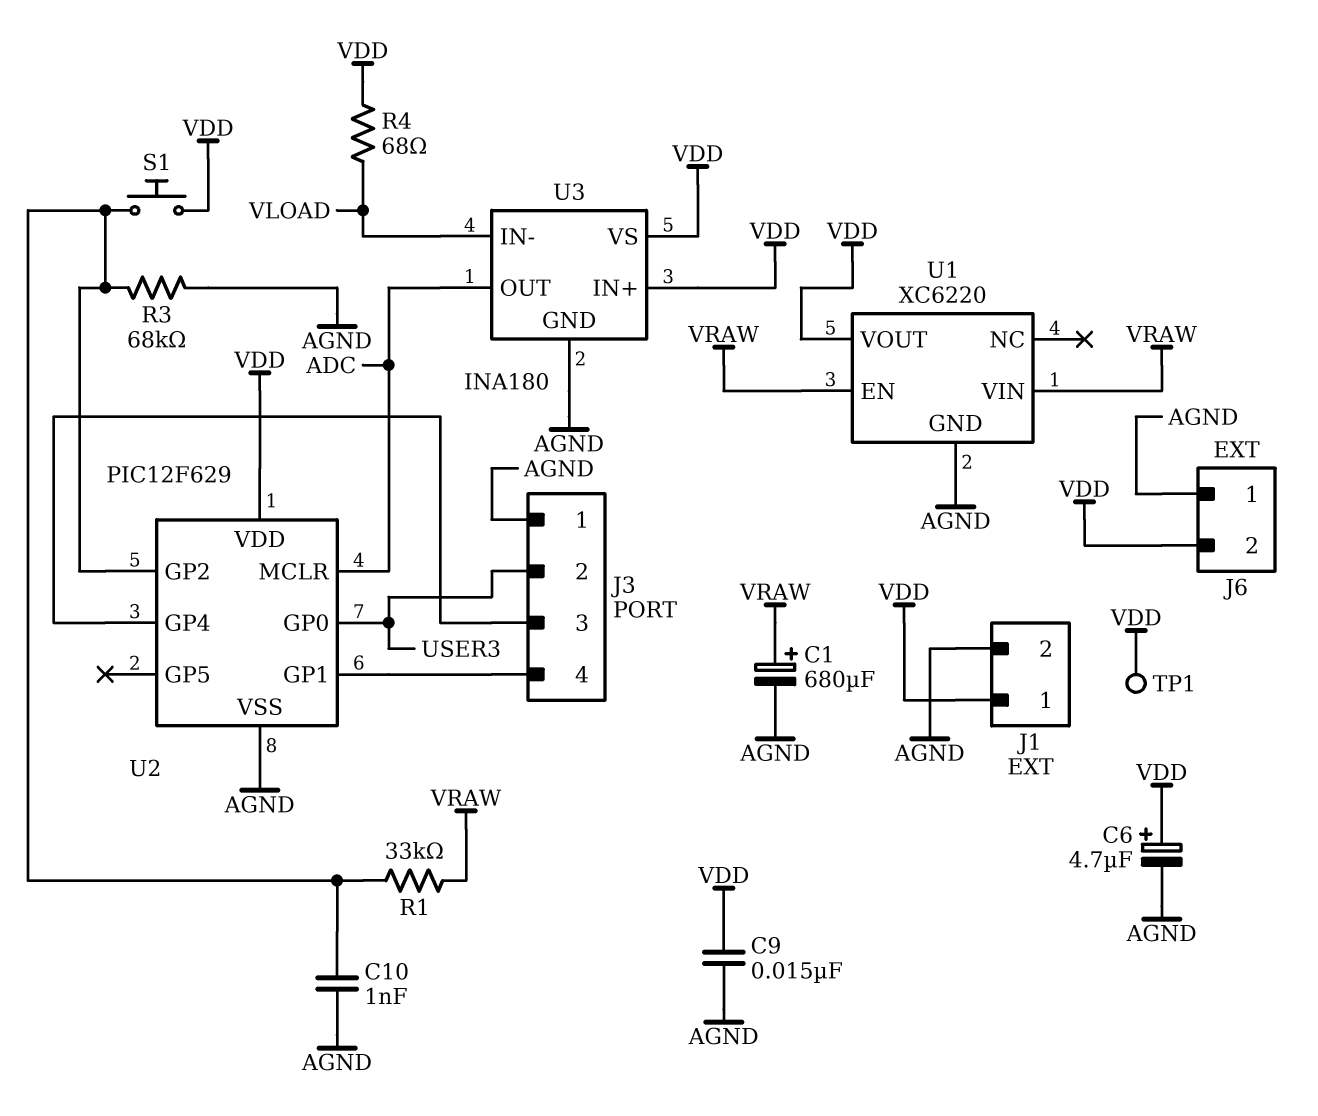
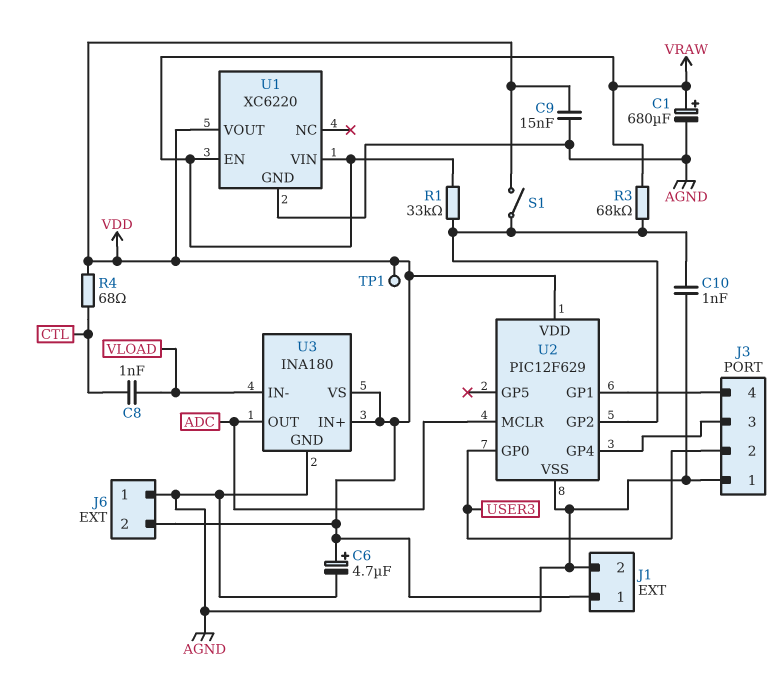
C8: none -> 1nF (CTL, VLOAD)
R3: 68k (AGND, U2/GP2) -> 68k (U2/GP2, VRAW)
R4: 68 (VDD, VLOAD) -> 68 (CTL, VDD)
S1: button (U2/GP2, VDD) -> switch (U2/GP2, VDD)

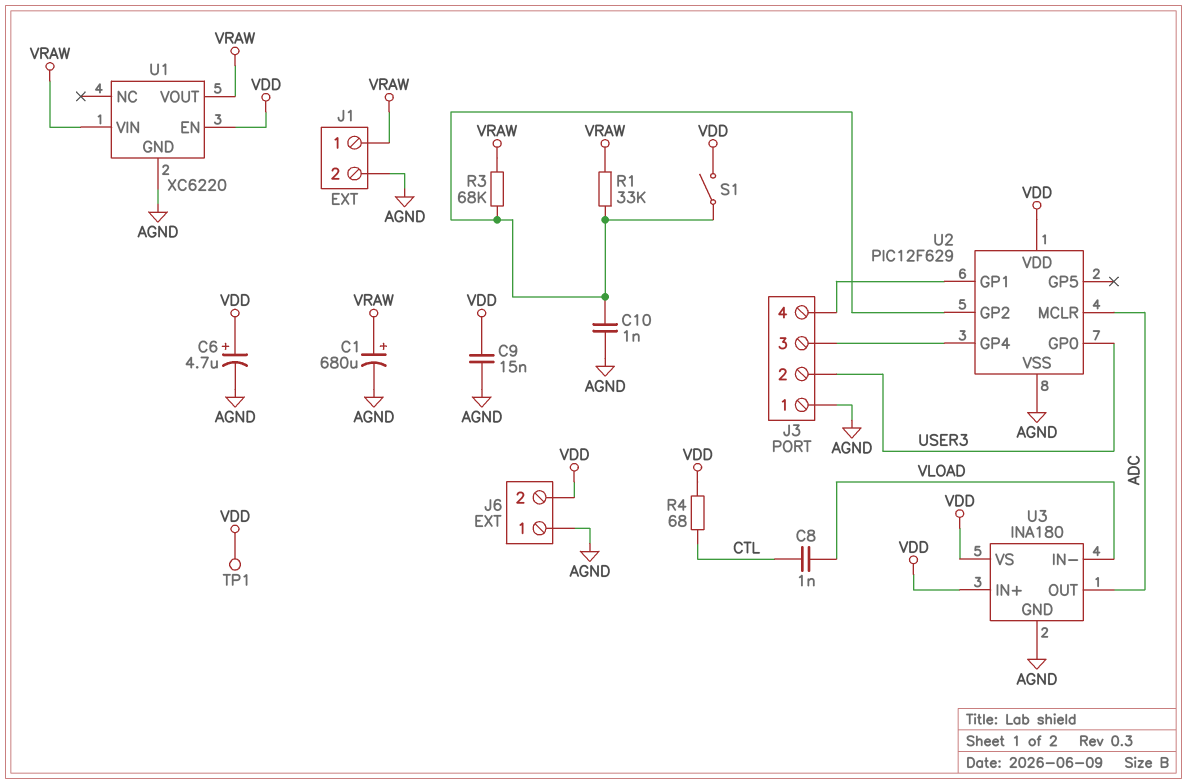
J1 pin 1: VDD -> VRAW
U1 pin EN: VRAW -> VDD
U1 pin VOUT: VDD -> VRAW

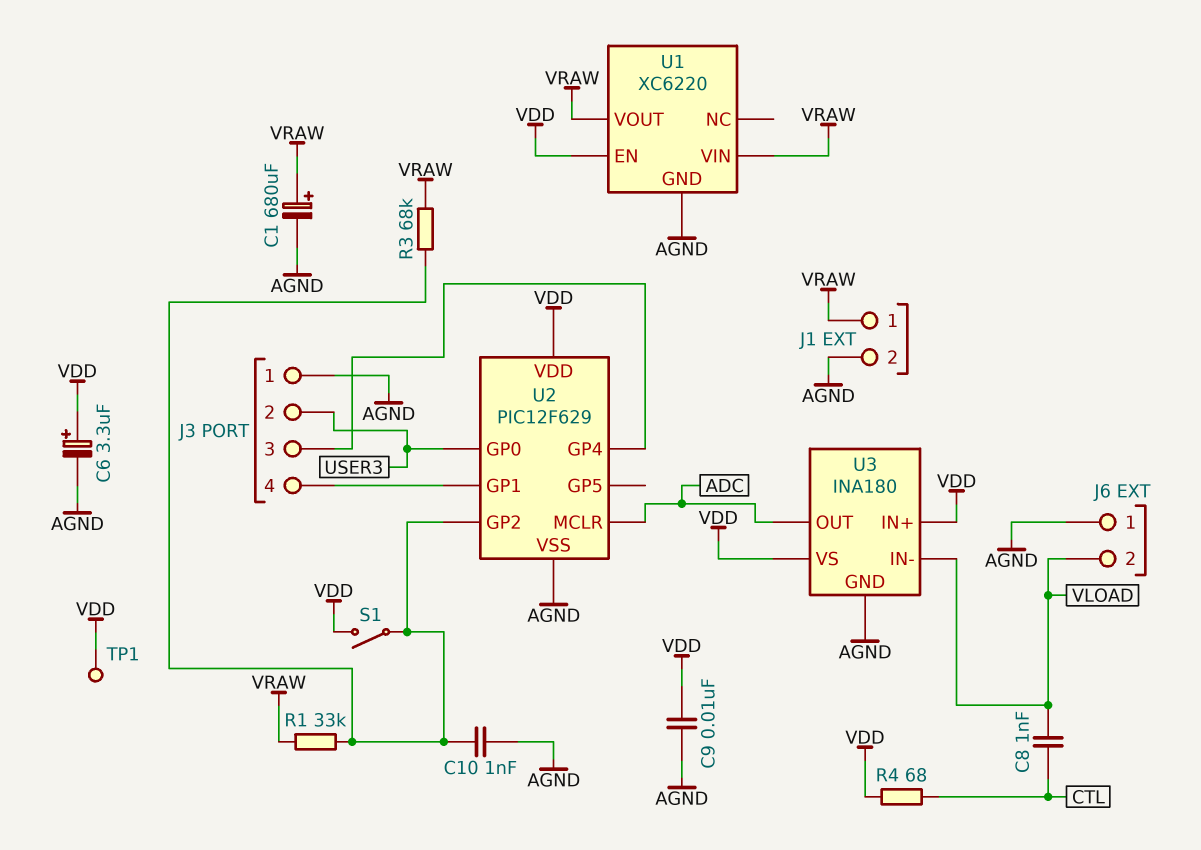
C6: 4.7uF (plus VDD, minus AGND) -> 3.3uF (plus VDD, minus AGND)
C9: 15nF (AGND, VDD) -> 10nF (AGND, VDD)
J6 pin 2: VDD -> VLOAD

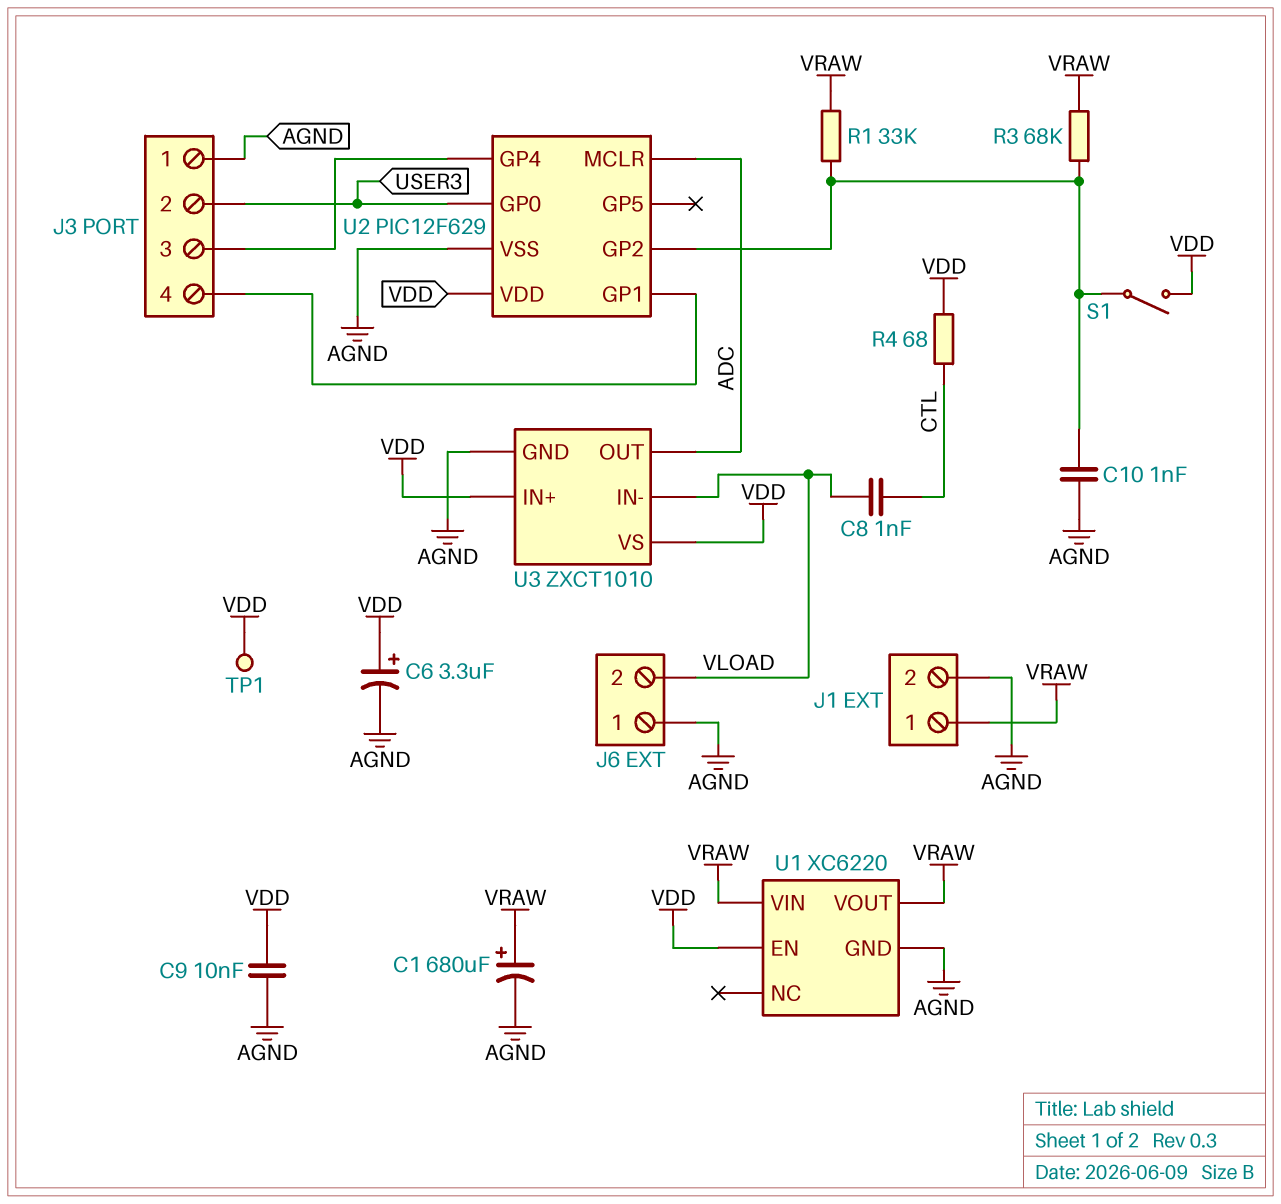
U3: INA180 -> ZXCT1010

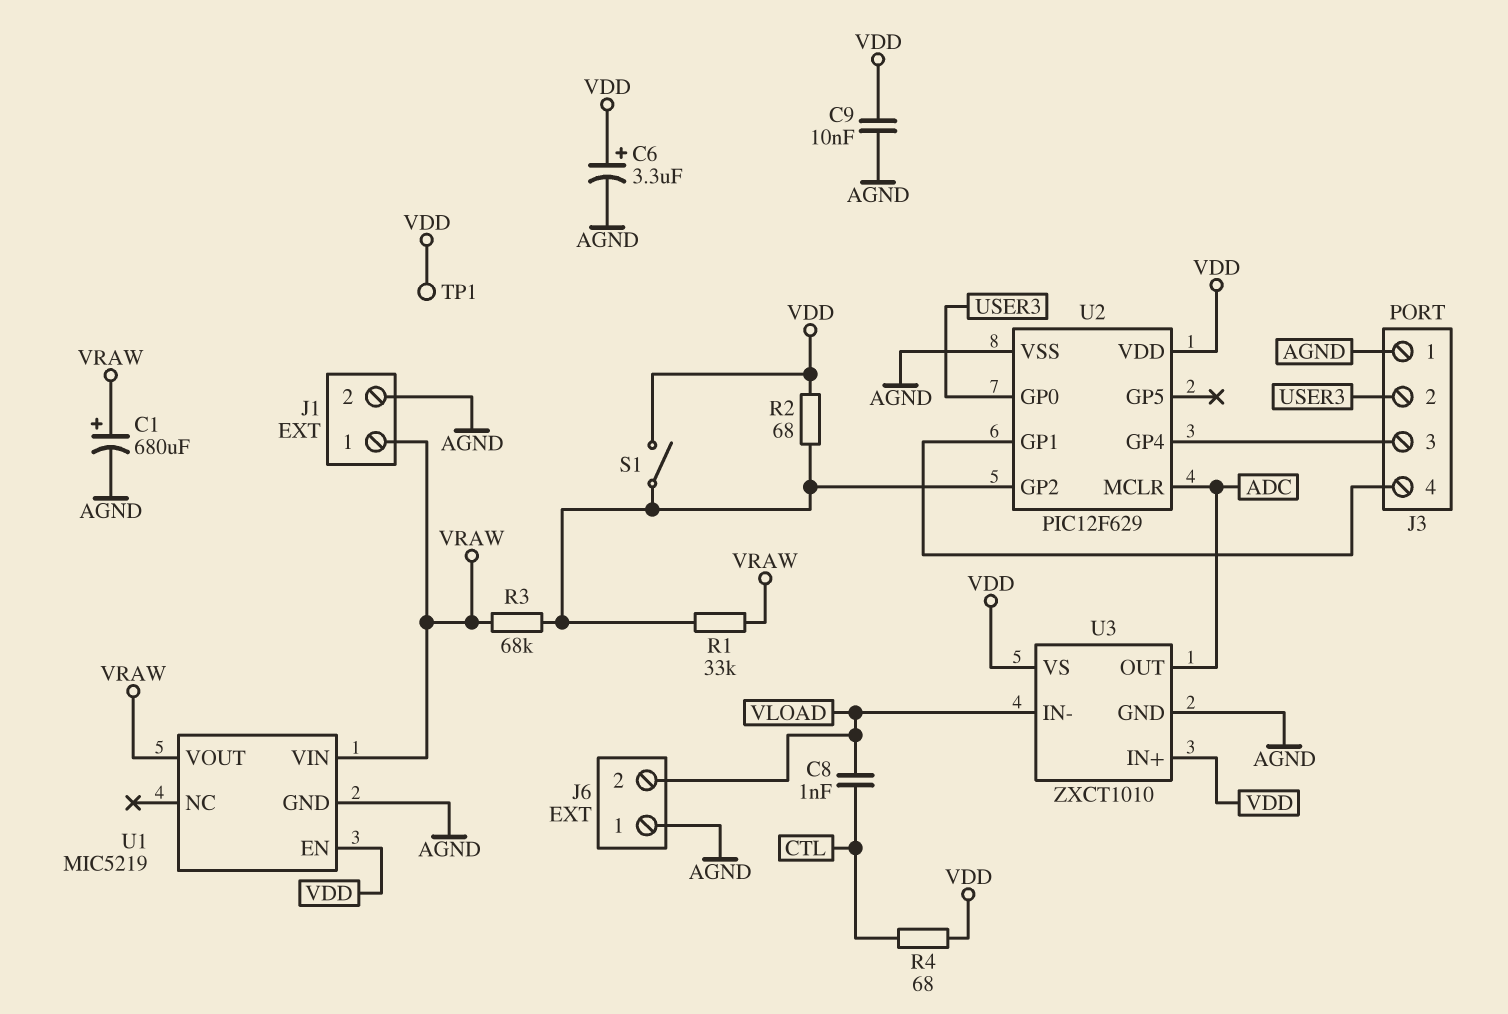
C10: 1nF (AGND, U2/GP2) -> none
R2: none -> 68 (U2/GP2, VDD)
U1: XC6220 -> MIC5219

